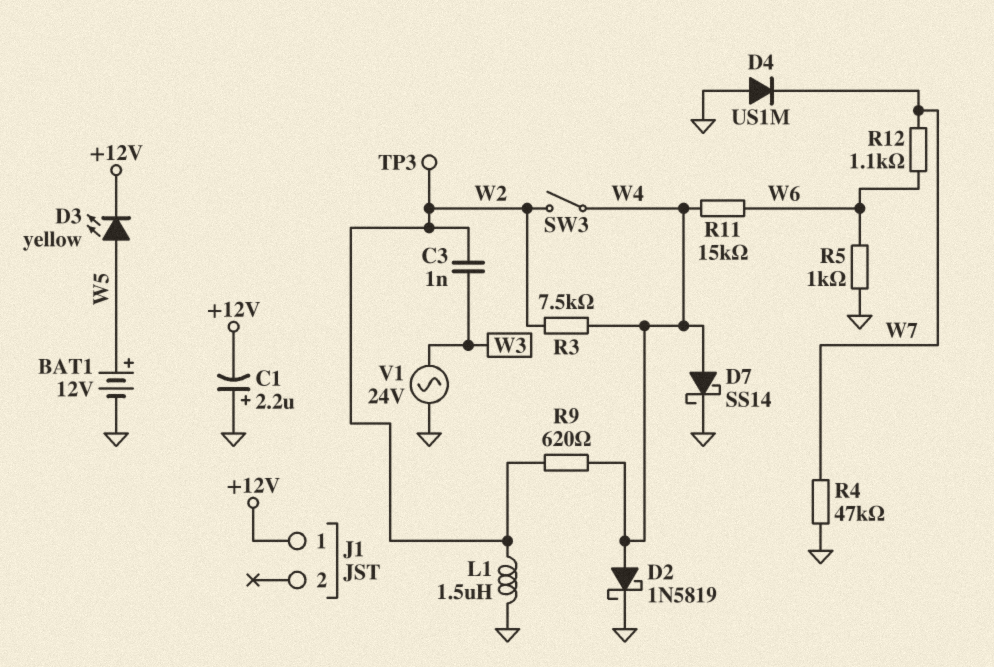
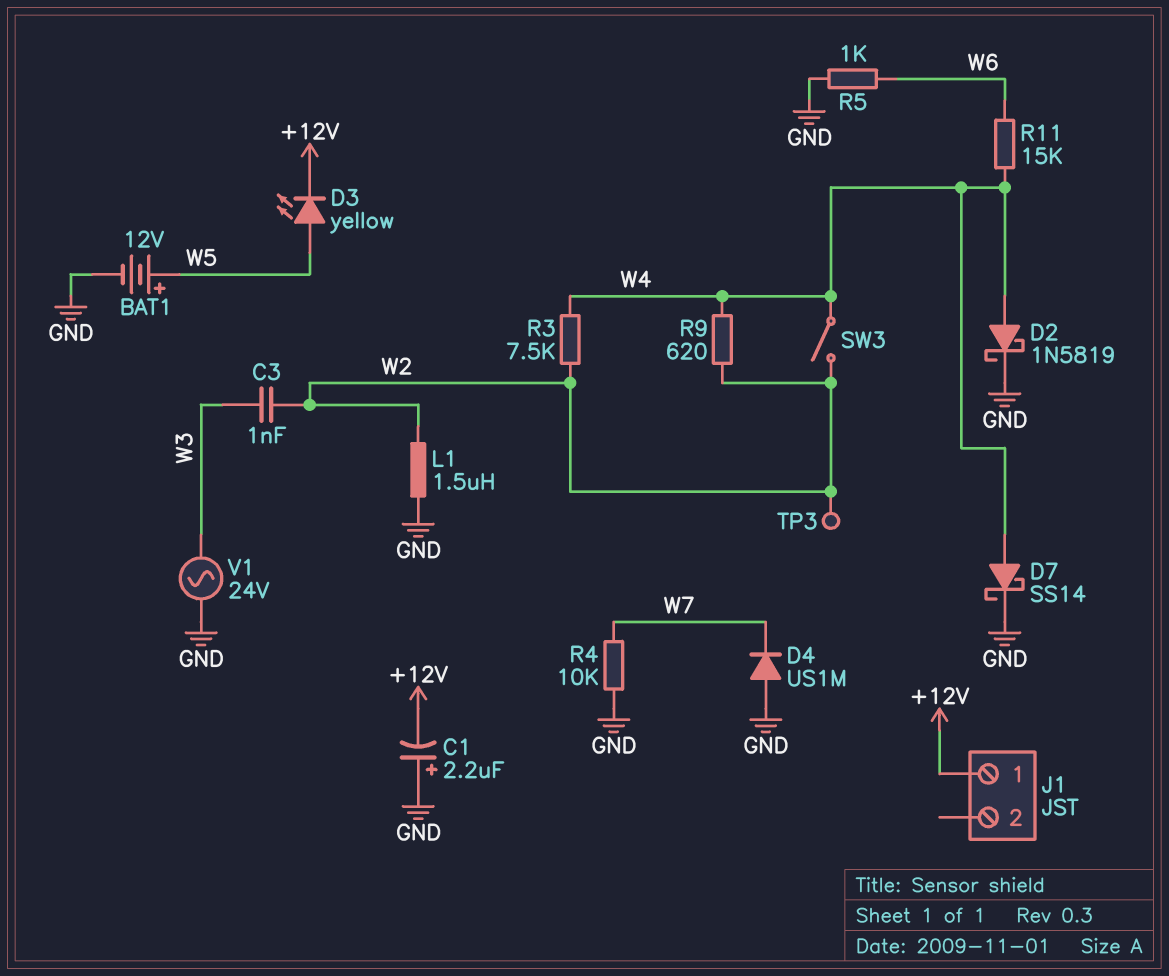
R4: 47k (GND, W7) -> 10k (GND, W7)
R12: 1.1k (W6, W7) -> none

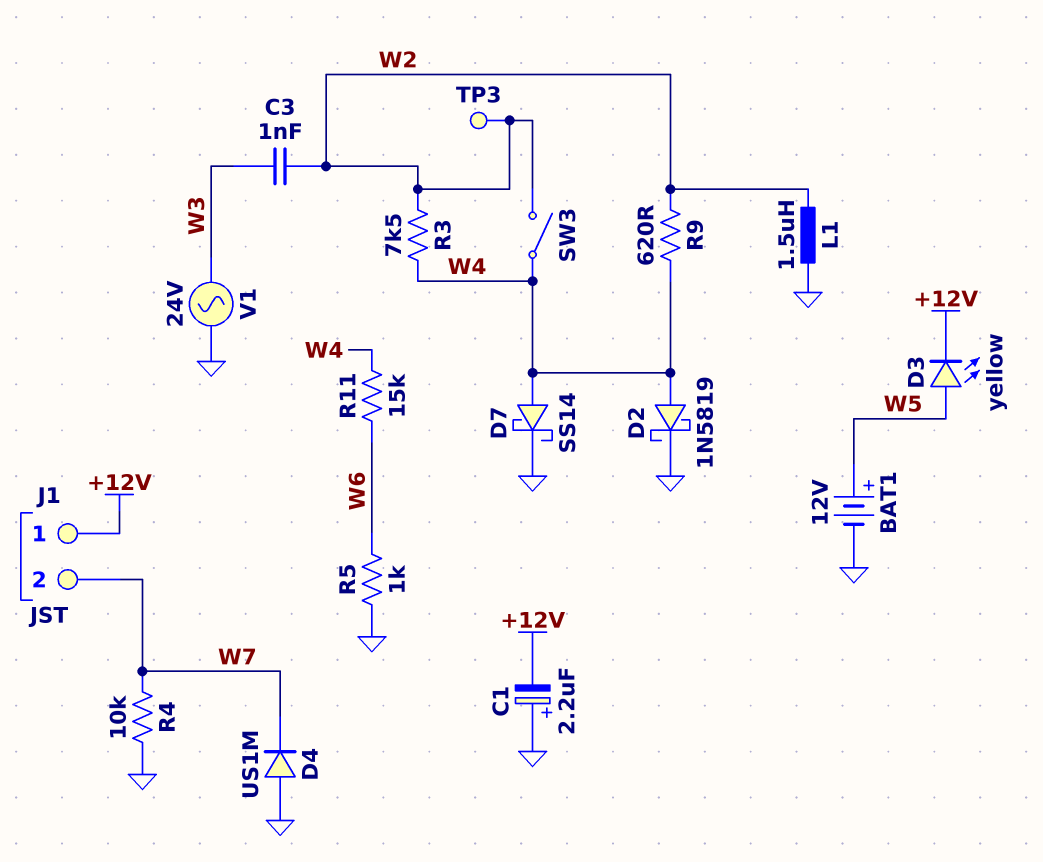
J1 pin 2: none -> W7

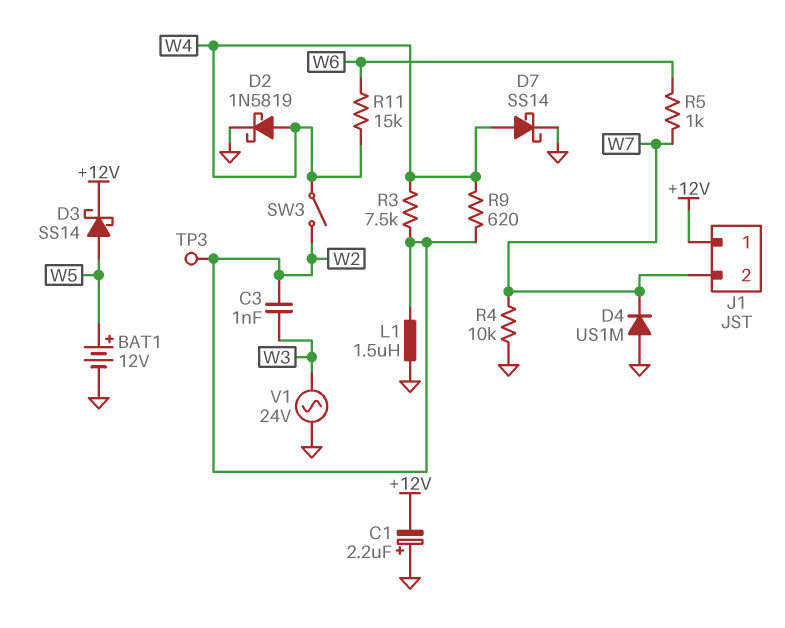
D3: LED yellow (A W5, K +12V) -> schottky SS14 (A W5, K +12V)
R5: 1k (GND, W6) -> 1k (W6, W7)

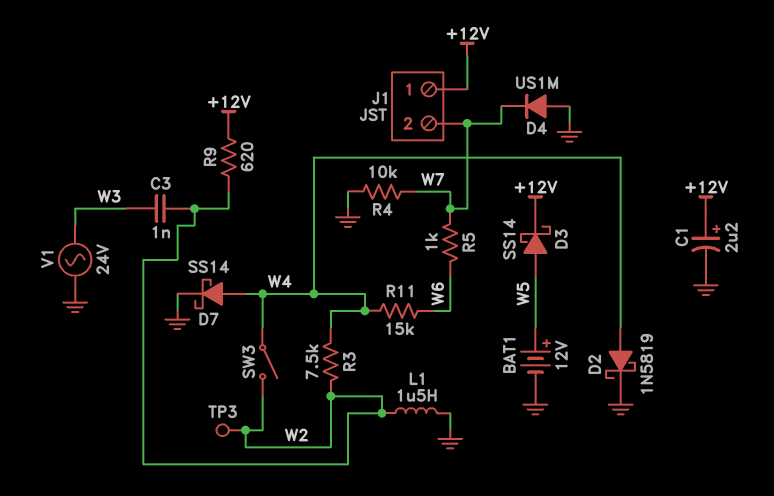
C1: 2.2uF (plus GND, minus +12V) -> 2.2uF (plus +12V, minus GND)
R9: 620 (W2, W4) -> 620 (+12V, W2)

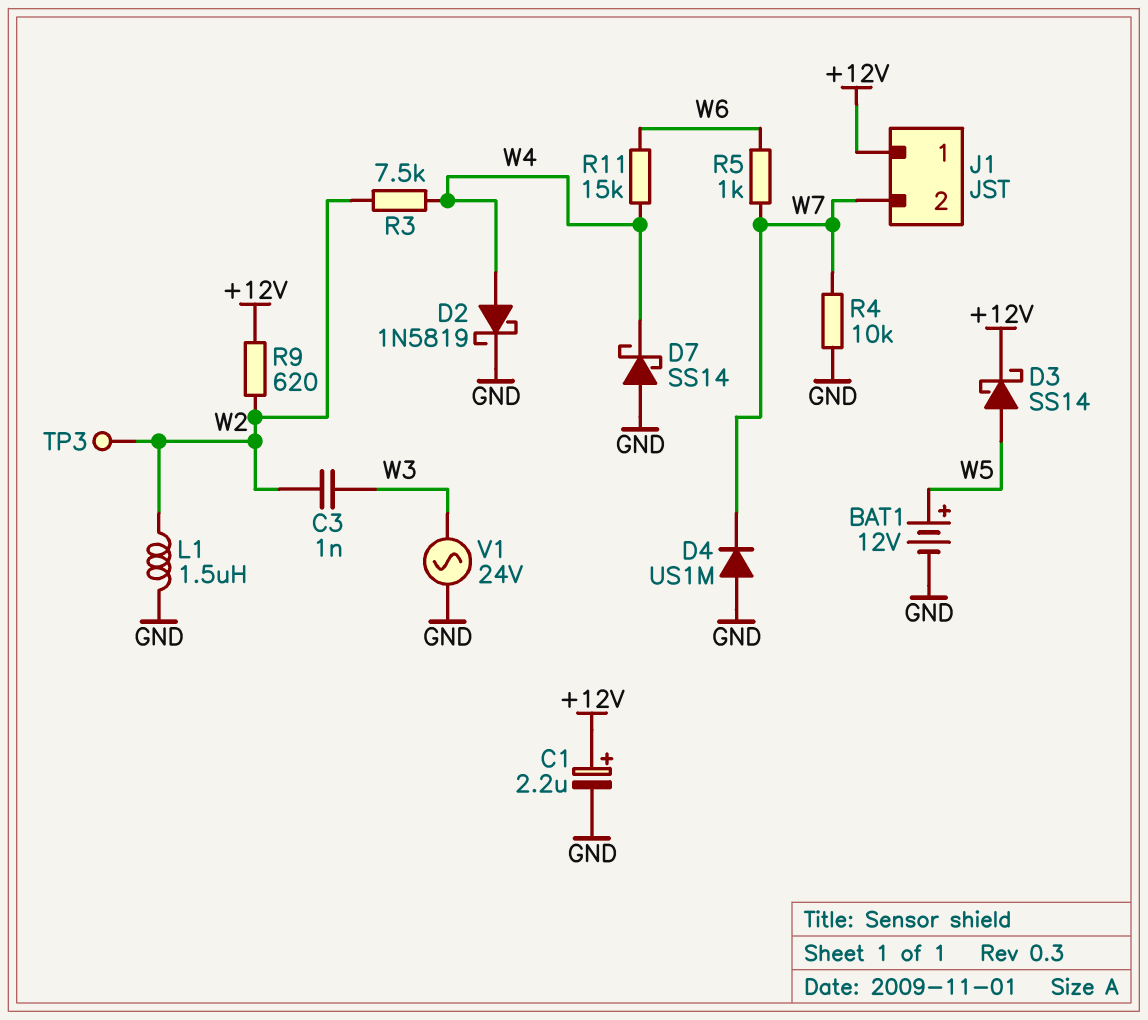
D7: schottky SS14 (A W4, K GND) -> schottky SS14 (A GND, K W4)
SW3: switch (W2, W4) -> none

